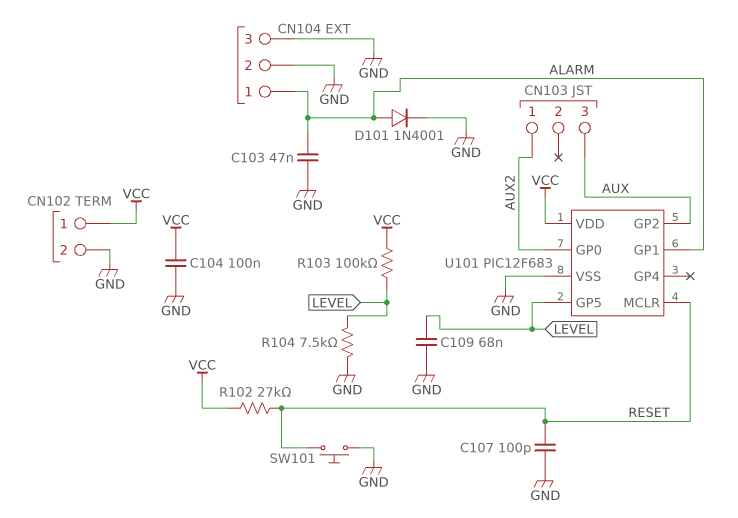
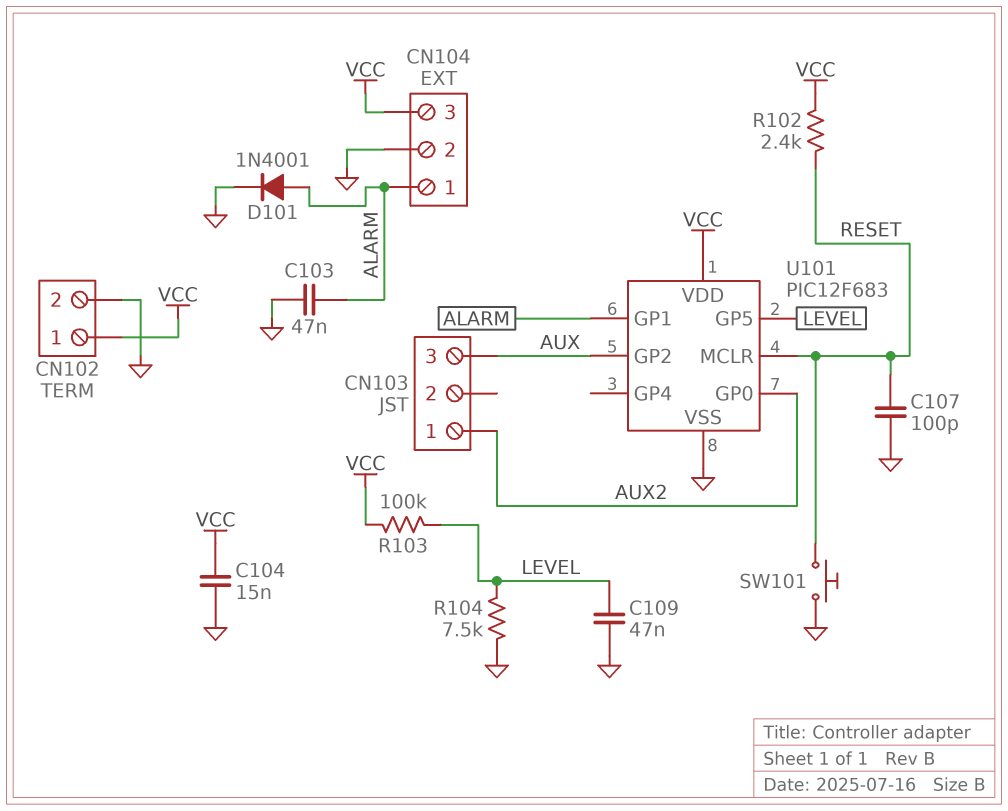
C104: 100nF (GND, VCC) -> 15nF (GND, VCC)
C109: 68nF (GND, LEVEL) -> 47nF (GND, LEVEL)
CN104 pin 3: GND -> VCC
R102: 27k (RESET, VCC) -> 2.4k (RESET, VCC)

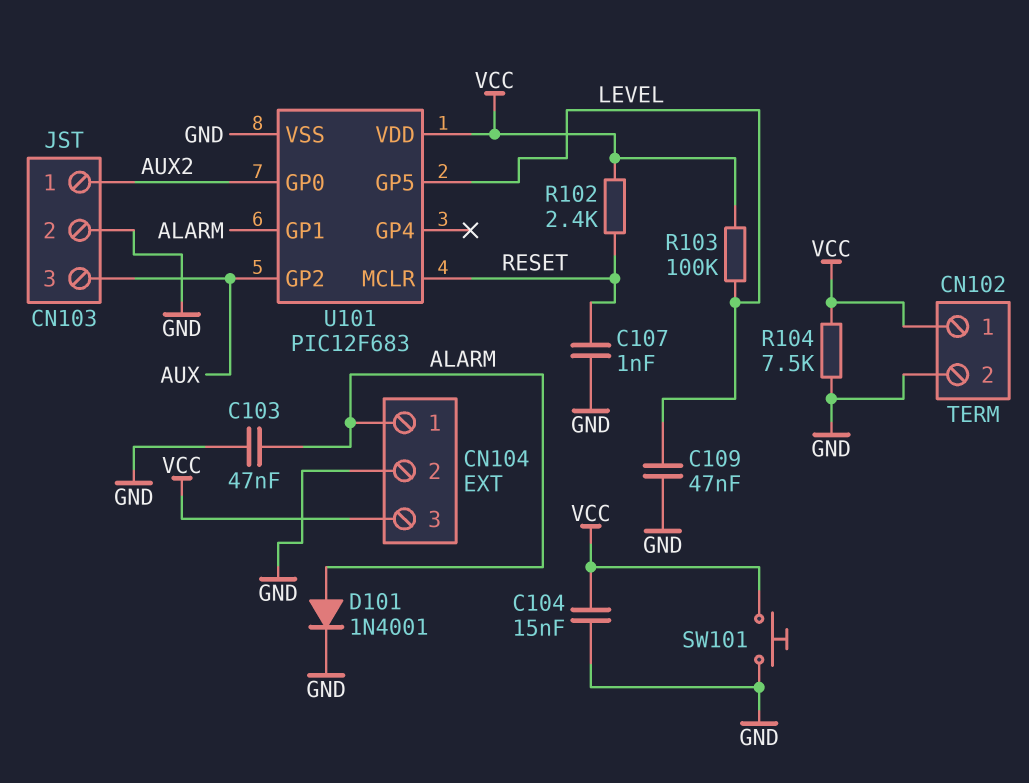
C107: 100pF (GND, RESET) -> 1nF (GND, RESET)
CN103 pin 2: none -> GND
R104: 7.5k (GND, LEVEL) -> 7.5k (GND, VCC)
SW101: button (GND, RESET) -> button (GND, VCC)

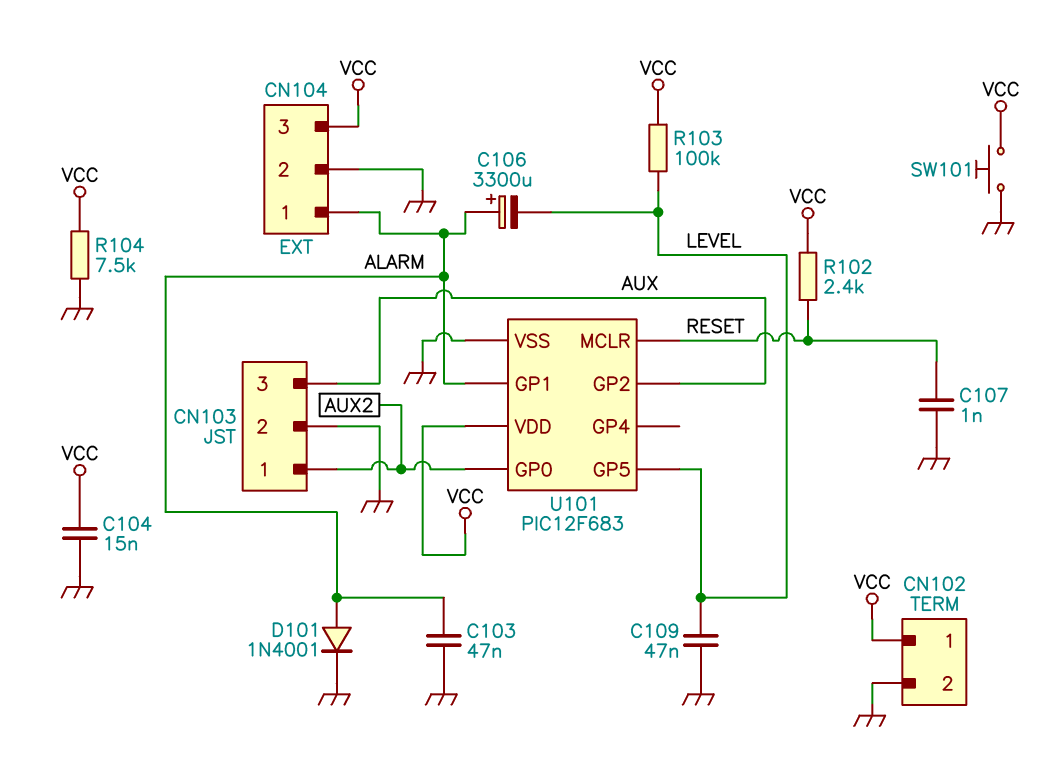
C106: none -> 3300uF (plus ALARM, minus LEVEL)

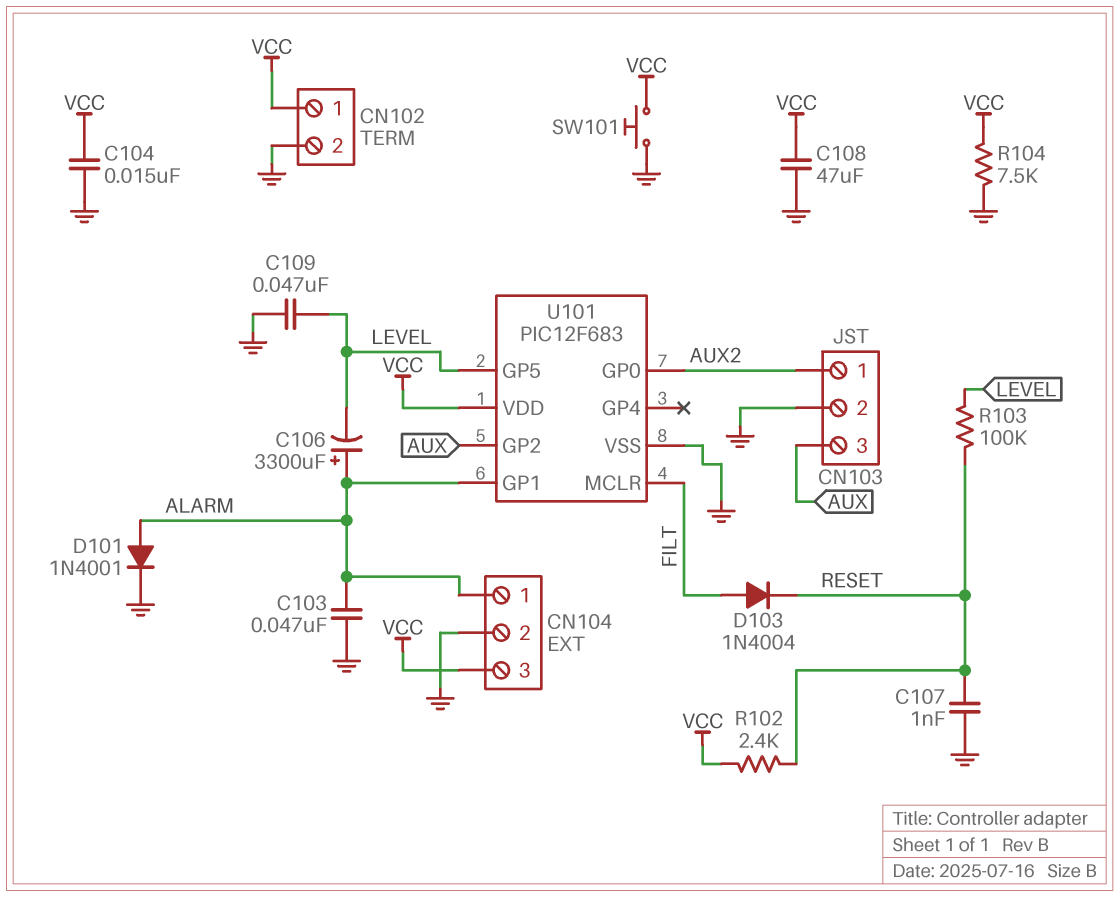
C108: none -> 47uF (GND, VCC)
D103: none -> diode 1N4004 (A FILT, K RESET)
R103: 100k (LEVEL, VCC) -> 100k (LEVEL, RESET)
U101 pin MCLR: RESET -> FILT

